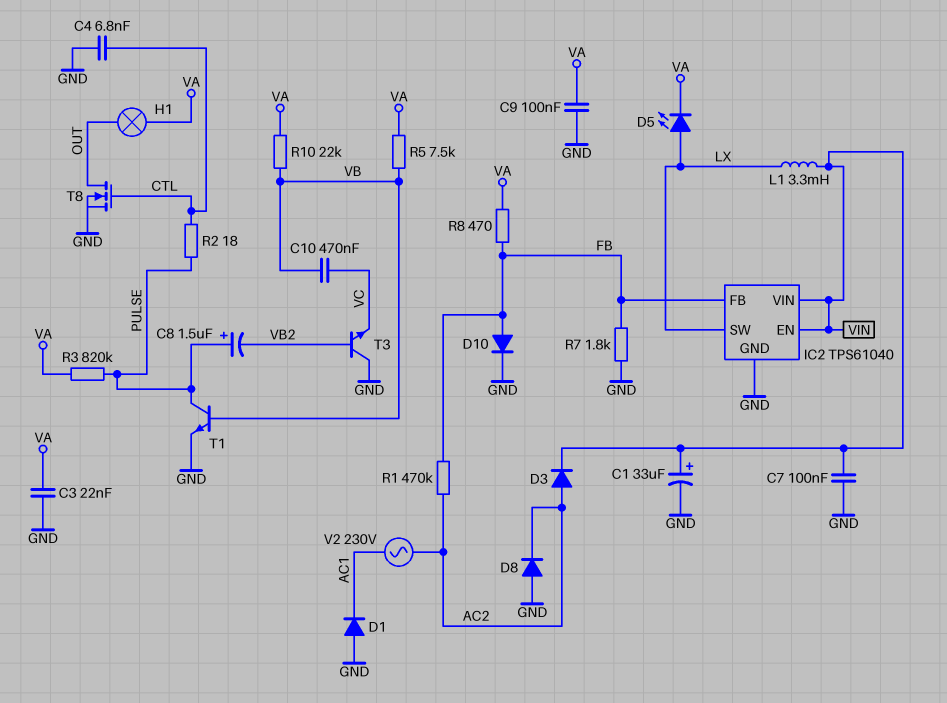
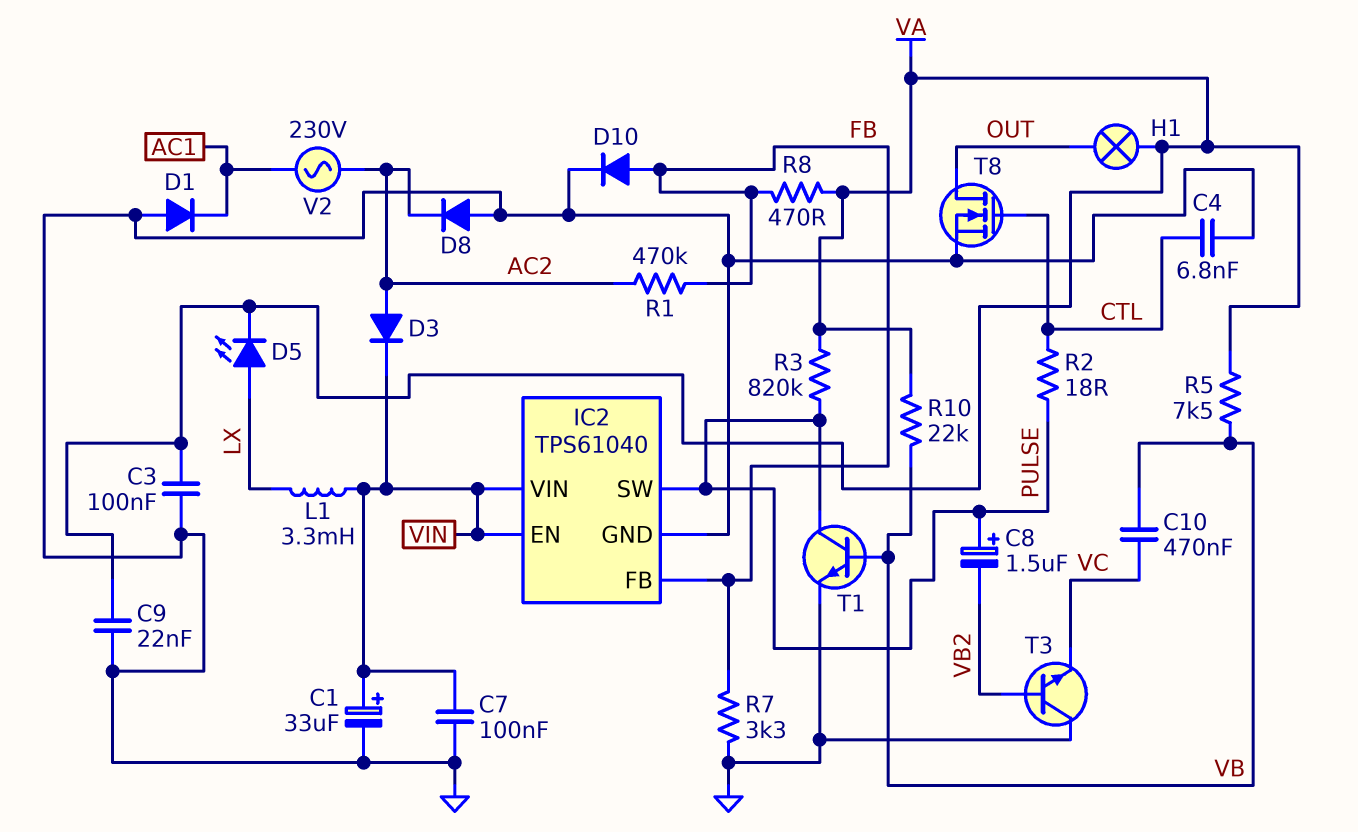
C3: 22nF (GND, VA) -> 100nF (GND, VA)
C9: 100nF (GND, VA) -> 22nF (GND, VA)
IC2 pin SW: LX -> PULSE
R7: 1.8k (FB, GND) -> 3.3k (FB, GND)

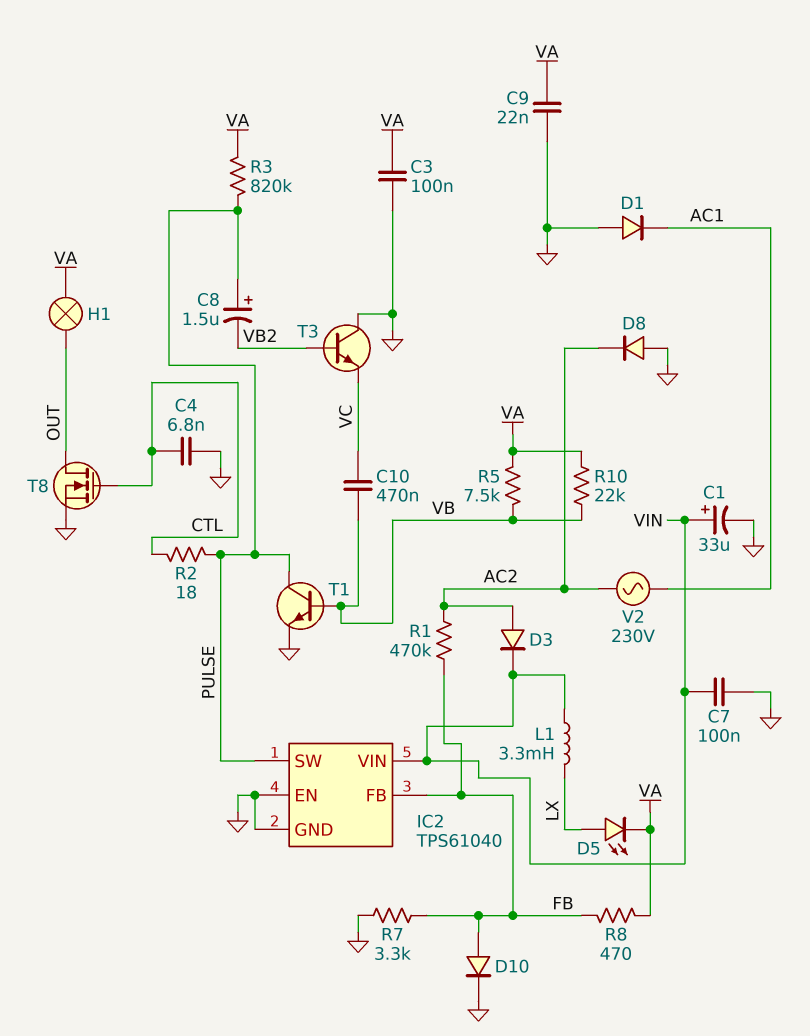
IC2 pin EN: VIN -> GND

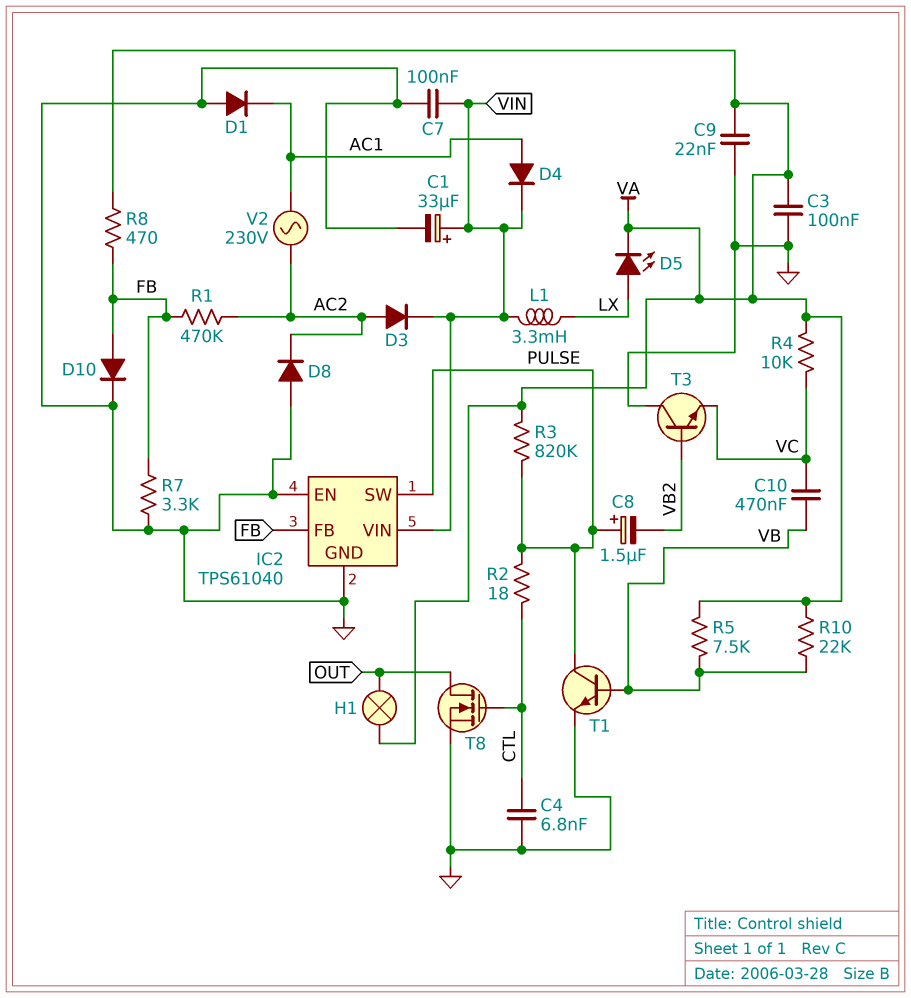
D4: none -> diode (A AC1, K VIN)
R4: none -> 10k (VA, VC)

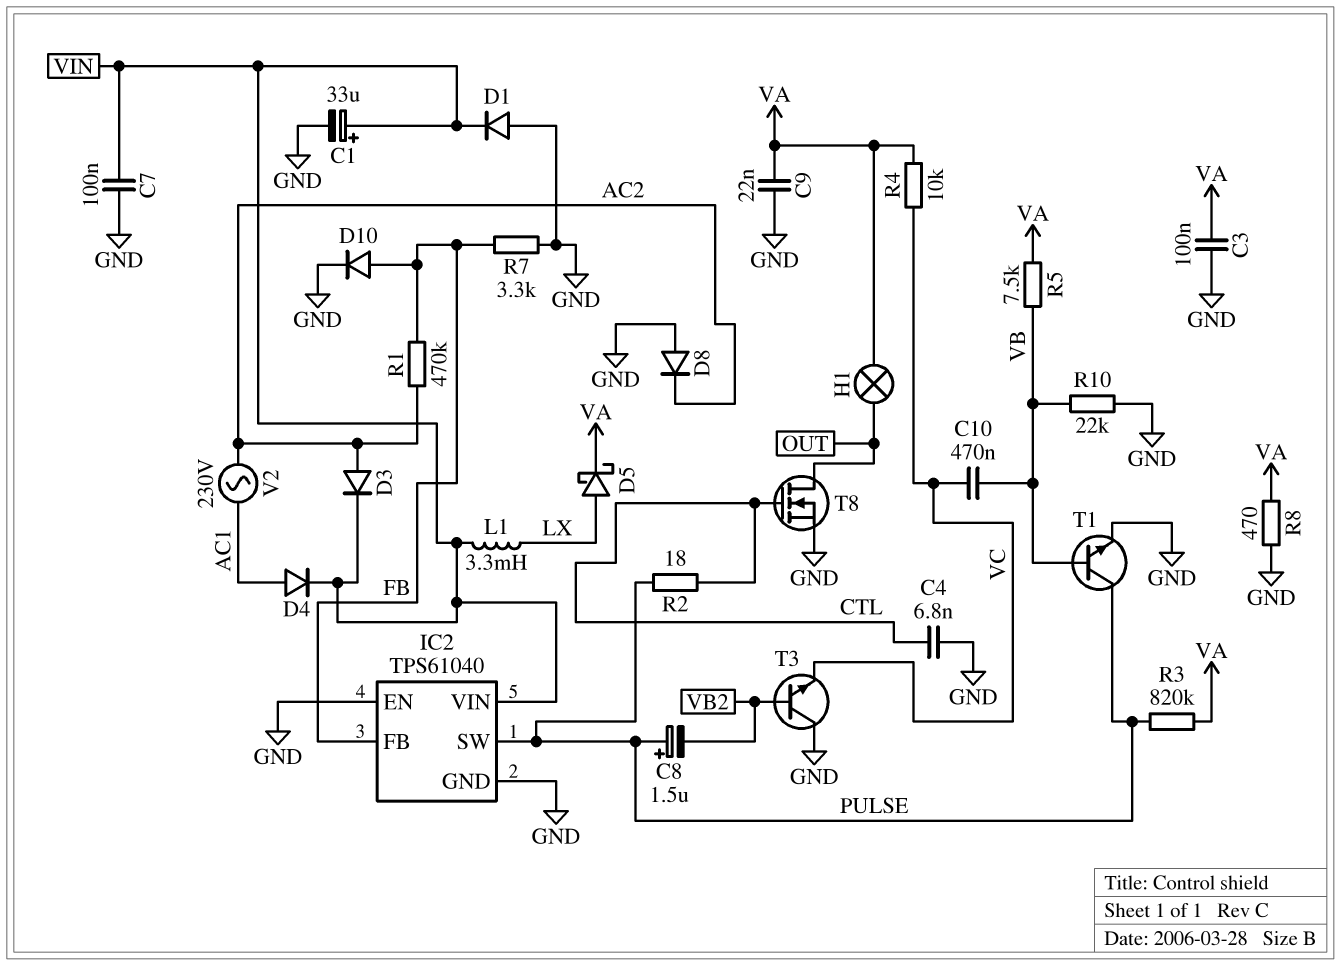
D1: diode (A GND, K AC1) -> diode (A GND, K VIN)
D5: LED (A LX, K VA) -> schottky (A LX, K VA)
R8: 470 (FB, VA) -> 470 (GND, VA)
R10: 22k (VA, VB) -> 22k (GND, VB)

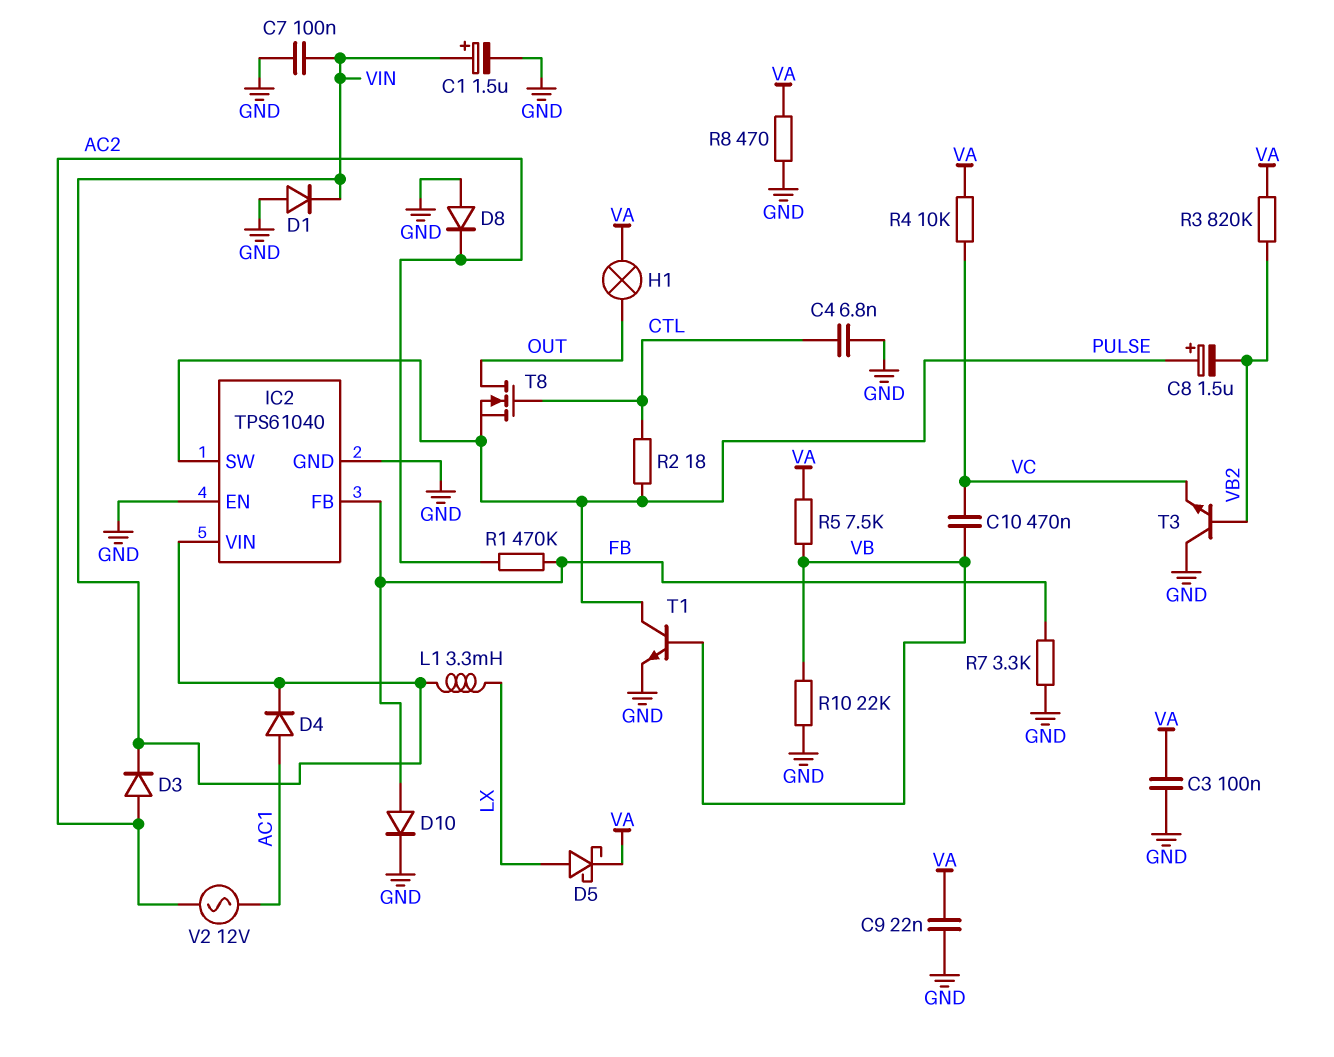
C1: 33uF (plus VIN, minus GND) -> 1.5uF (plus VIN, minus GND)
R3: 820k (PULSE, VA) -> 820k (VA, VB2)
T8: NMOS (G CTL, D OUT, S GND) -> NMOS (G CTL, D OUT, S PULSE)
V2: AC 230V (AC1, AC2) -> AC 12V (AC1, AC2)

